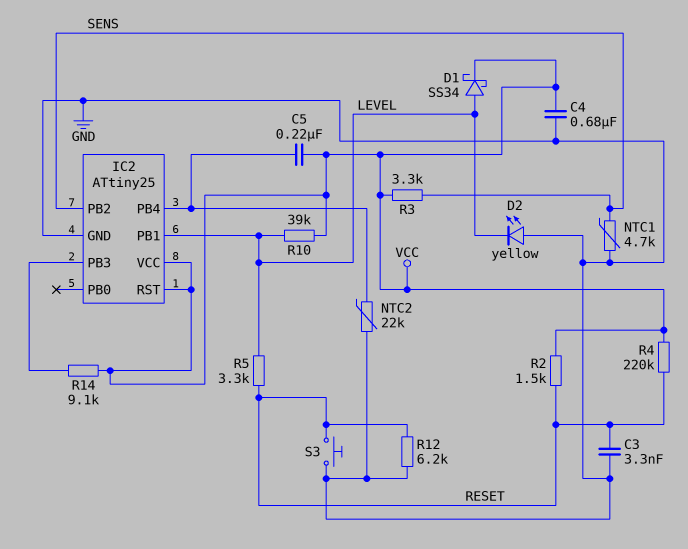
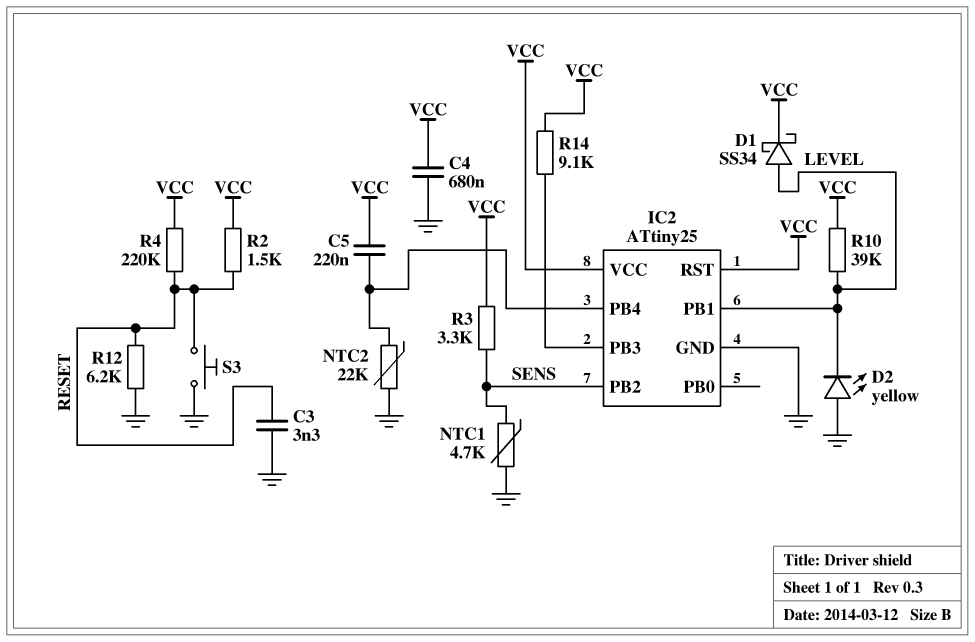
R5: 3.3k (LEVEL, RESET) -> none

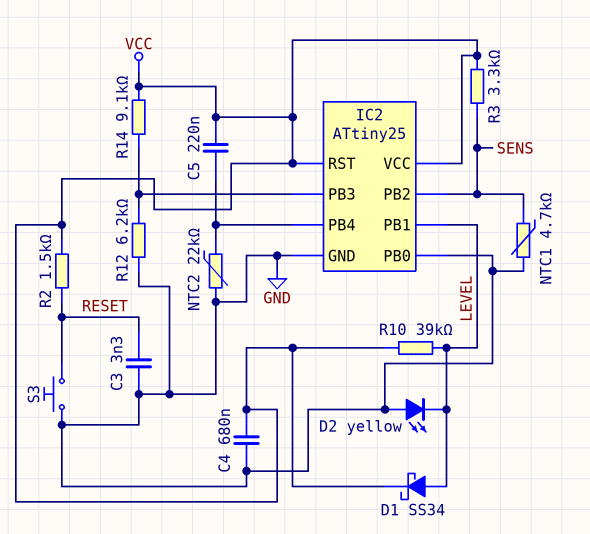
IC2 pin PB0: none -> GND
R4: 220k (RESET, VCC) -> none
R12: 6.2k (GND, RESET) -> 6.2k (GND, IC2/PB3)

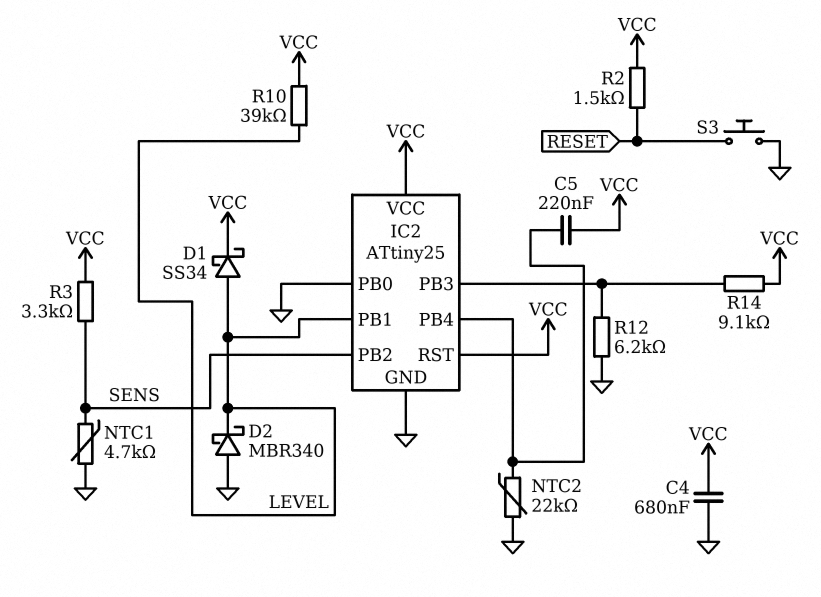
C3: 3.3nF (GND, RESET) -> none
D2: LED yellow (A GND, K LEVEL) -> schottky MBR340 (A GND, K LEVEL)

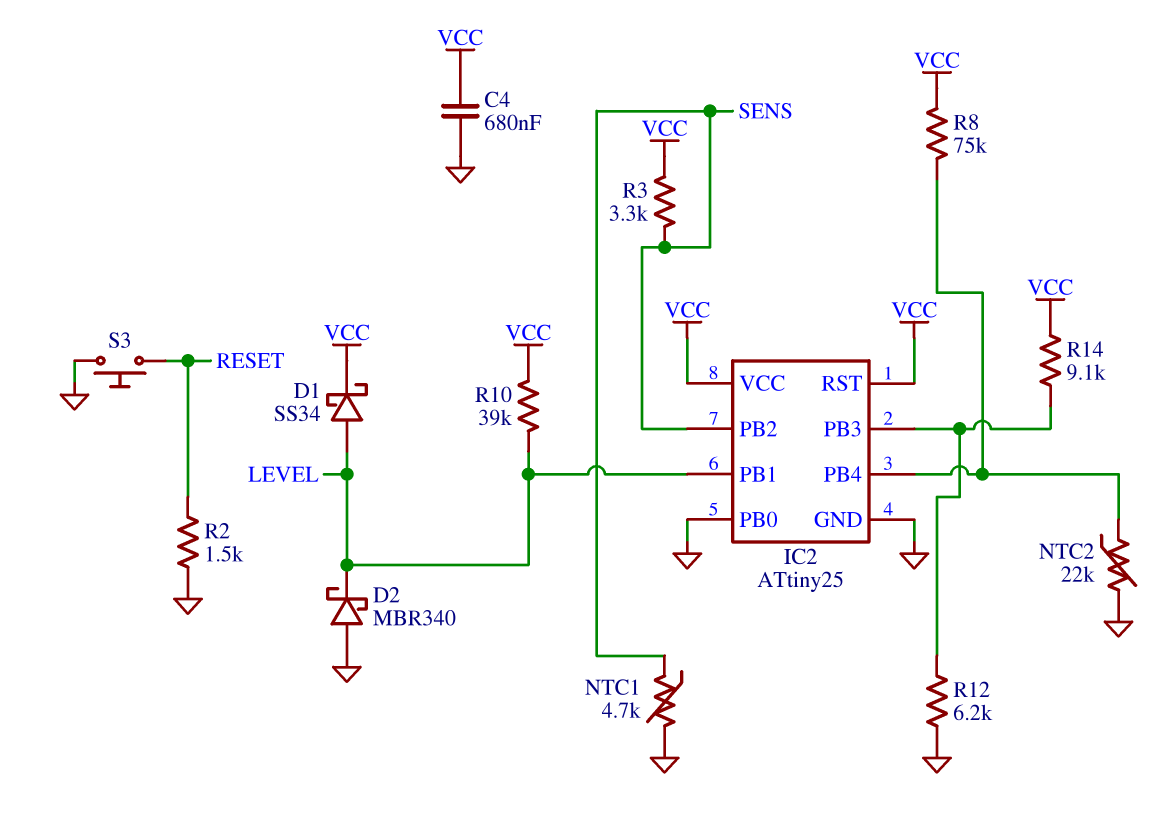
C5: 220nF (IC2/PB4, VCC) -> none
R2: 1.5k (RESET, VCC) -> 1.5k (GND, RESET)
R8: none -> 75k (IC2/PB4, VCC)

